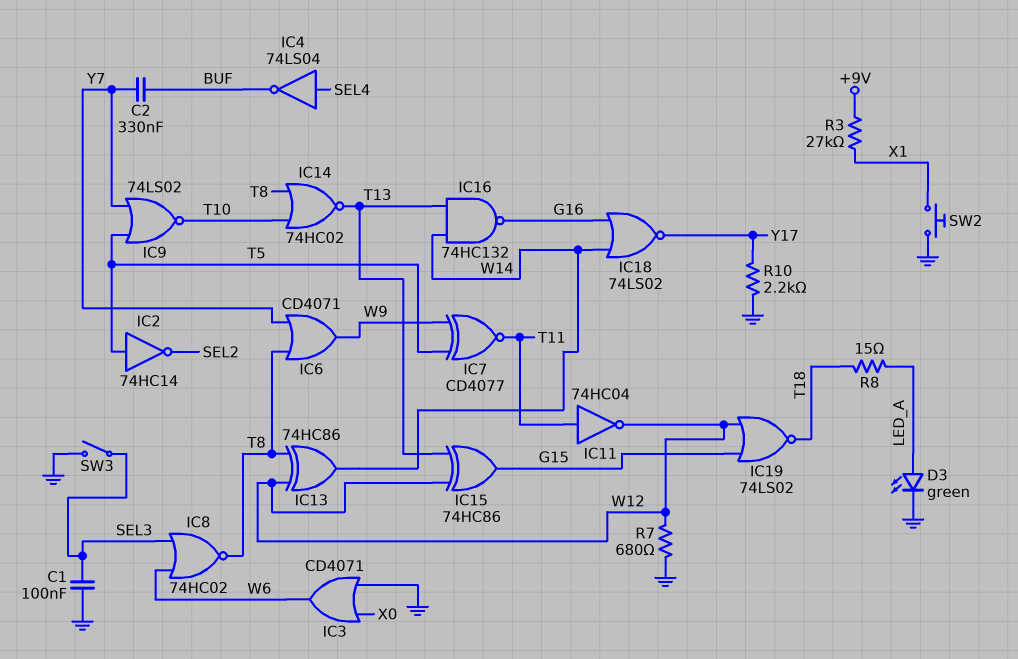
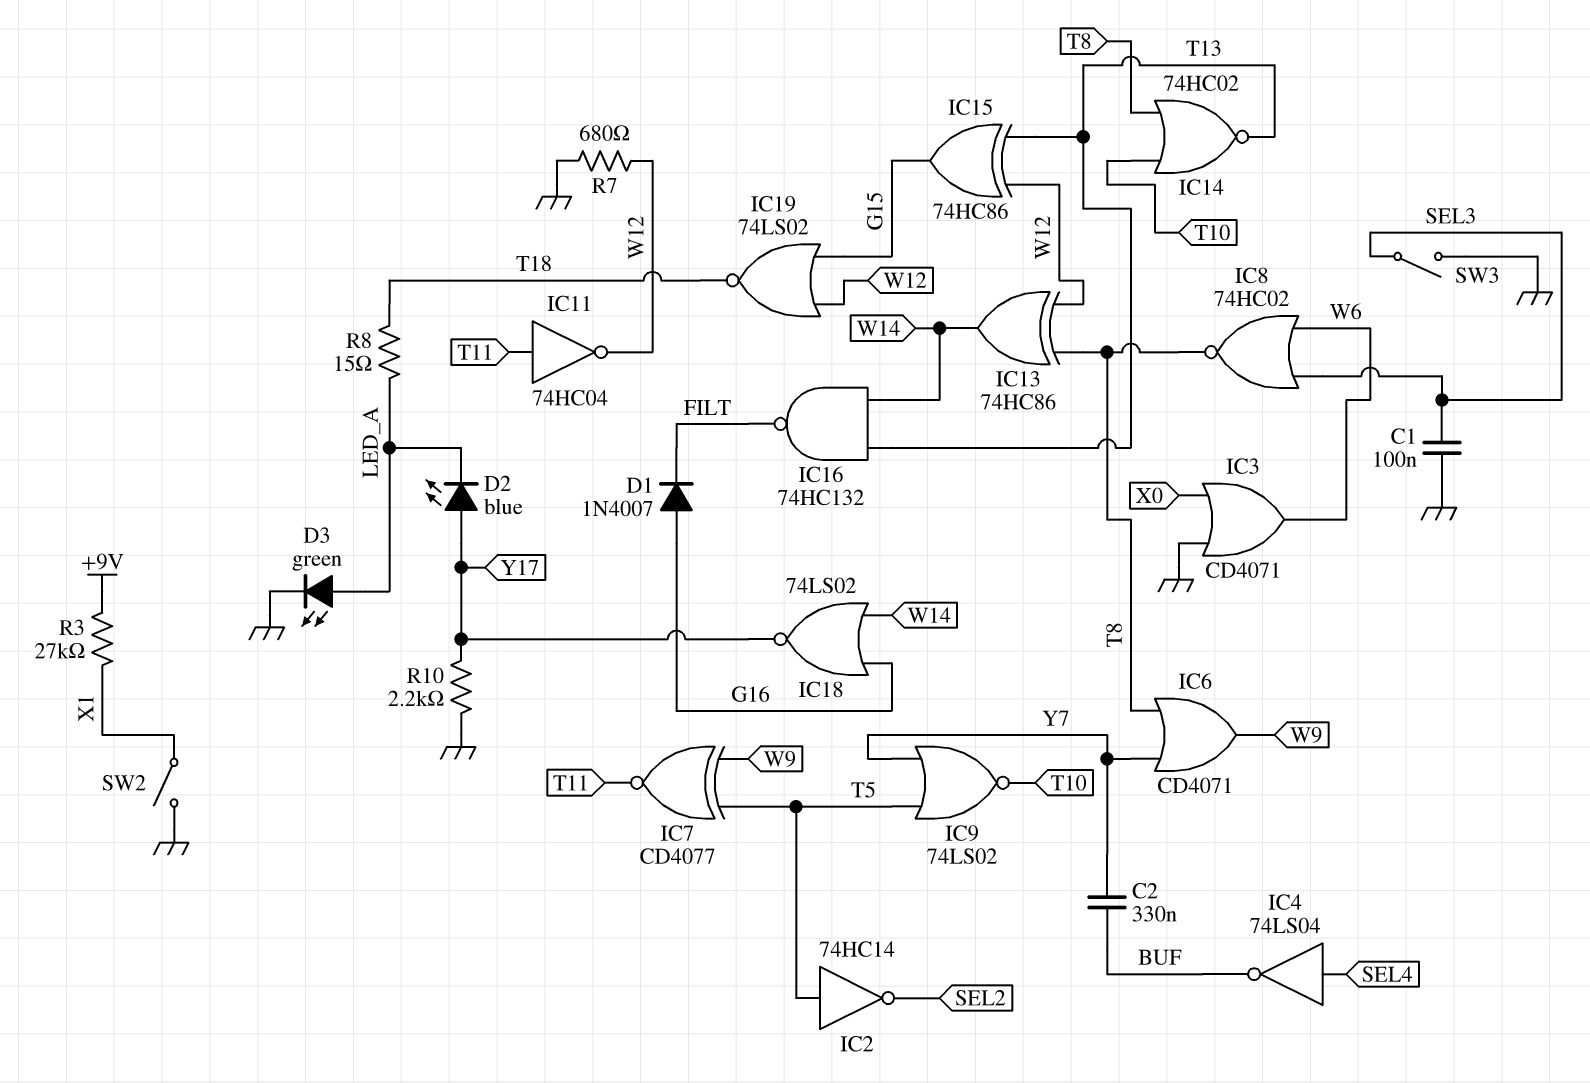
D1: none -> diode 1N4007 (A G16, K FILT)
D2: none -> LED blue (A Y17, K LED_A)
IC16: NAND 74HC132 (in T13, in W14, out G16) -> NAND 74HC132 (in T13, in W14, out FILT)
SW2: button (GND, X1) -> switch (GND, X1)

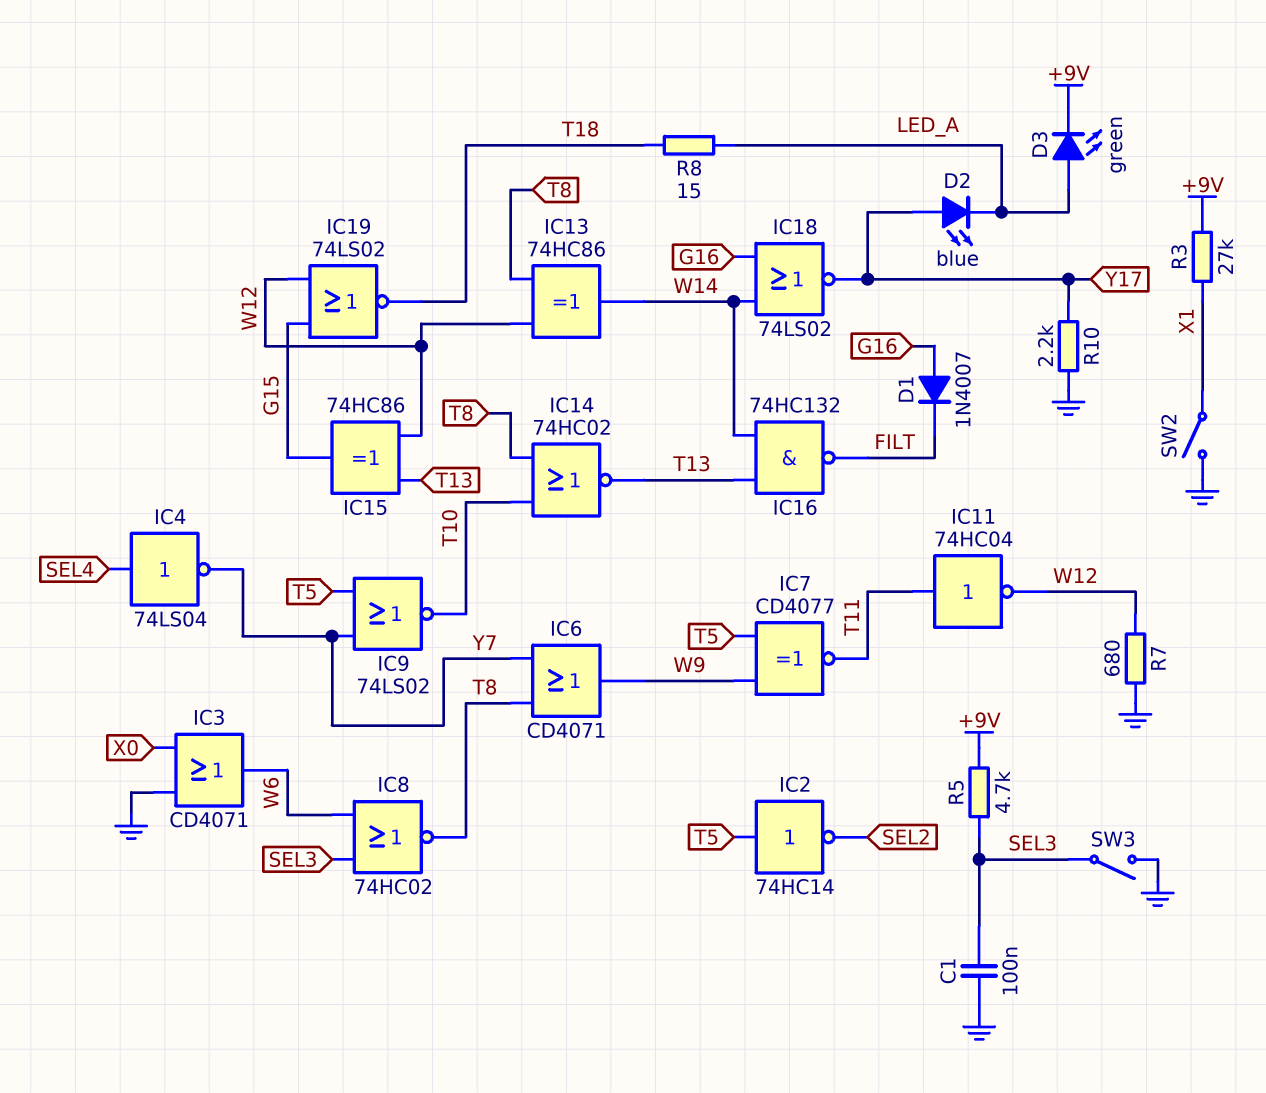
C2: 330nF (BUF, Y7) -> none
D3: LED green (A LED_A, K GND) -> LED green (A LED_A, K +9V)
IC4: NOT 74LS04 (in SEL4, out BUF) -> NOT 74LS04 (in SEL4, out Y7)
R5: none -> 4.7k (+9V, SEL3)

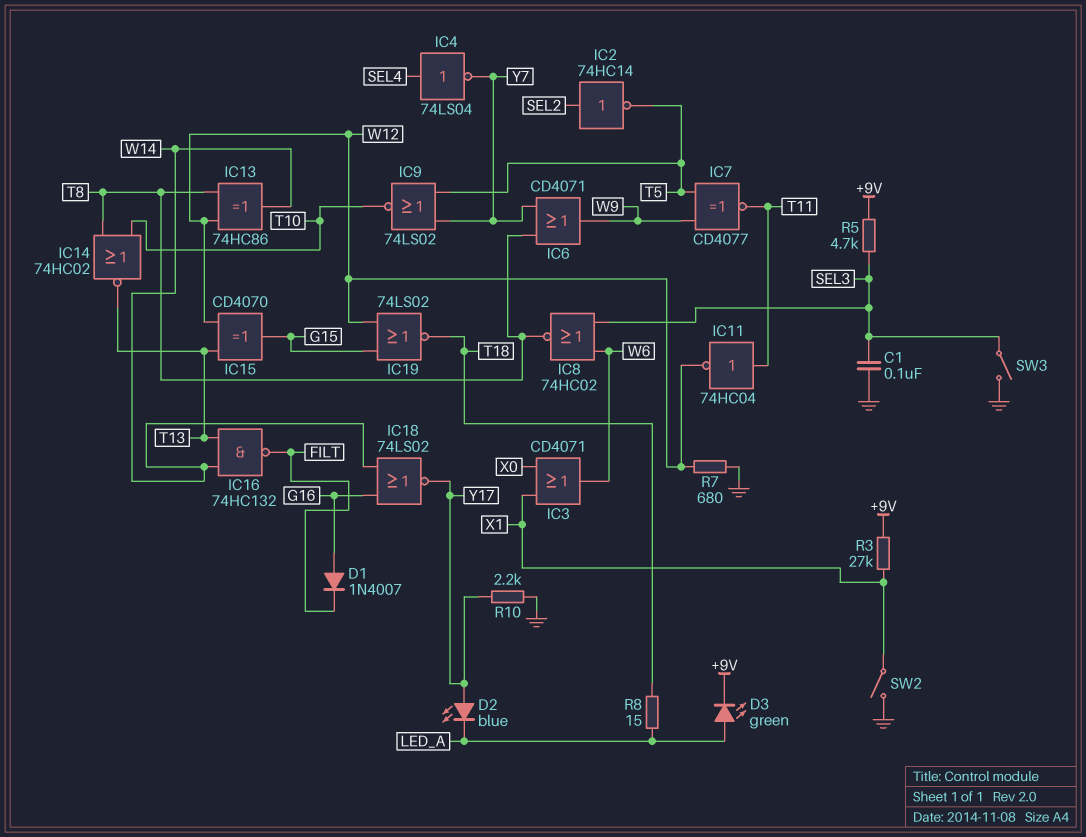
IC2: NOT 74HC14 (in T5, out SEL2) -> NOT 74HC14 (in SEL2, out T5)
IC3: OR CD4071 (in GND, in X0, out W6) -> OR CD4071 (in X0, in X1, out W6)
IC15: XOR 74HC86 (in T13, in W12, out G15) -> XOR CD4070 (in T13, in W12, out G15)

